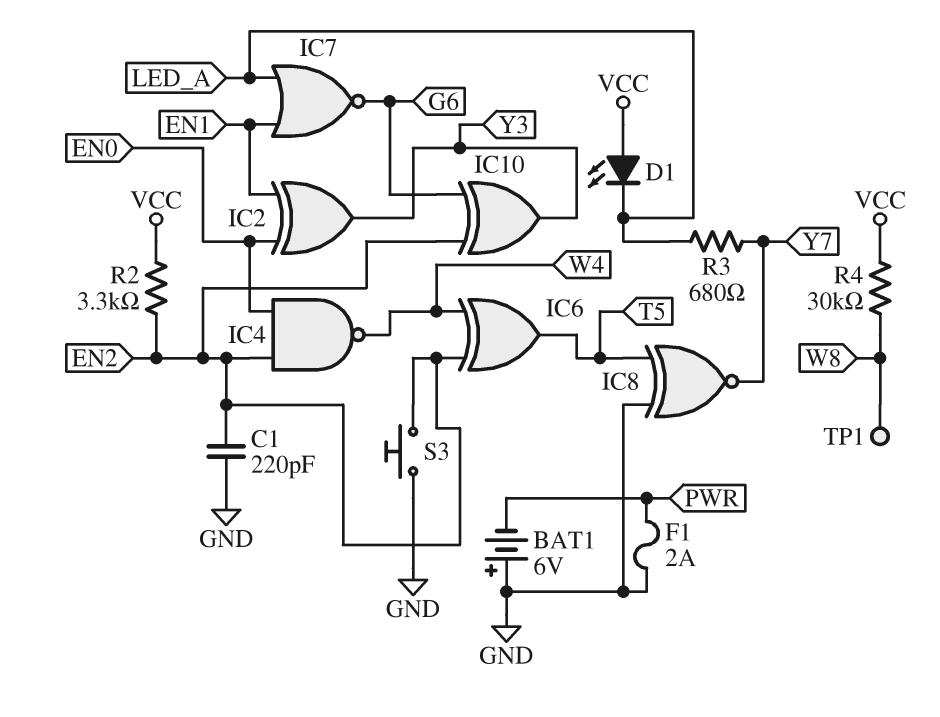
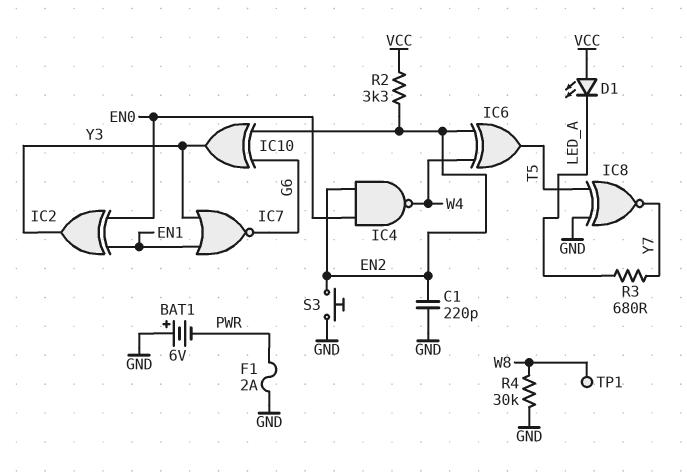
IC7: NOR (in EN1, in LED_A, out G6) -> NOR (in EN1, in Y3, out G6)
R4: 30k (VCC, W8) -> 30k (GND, W8)

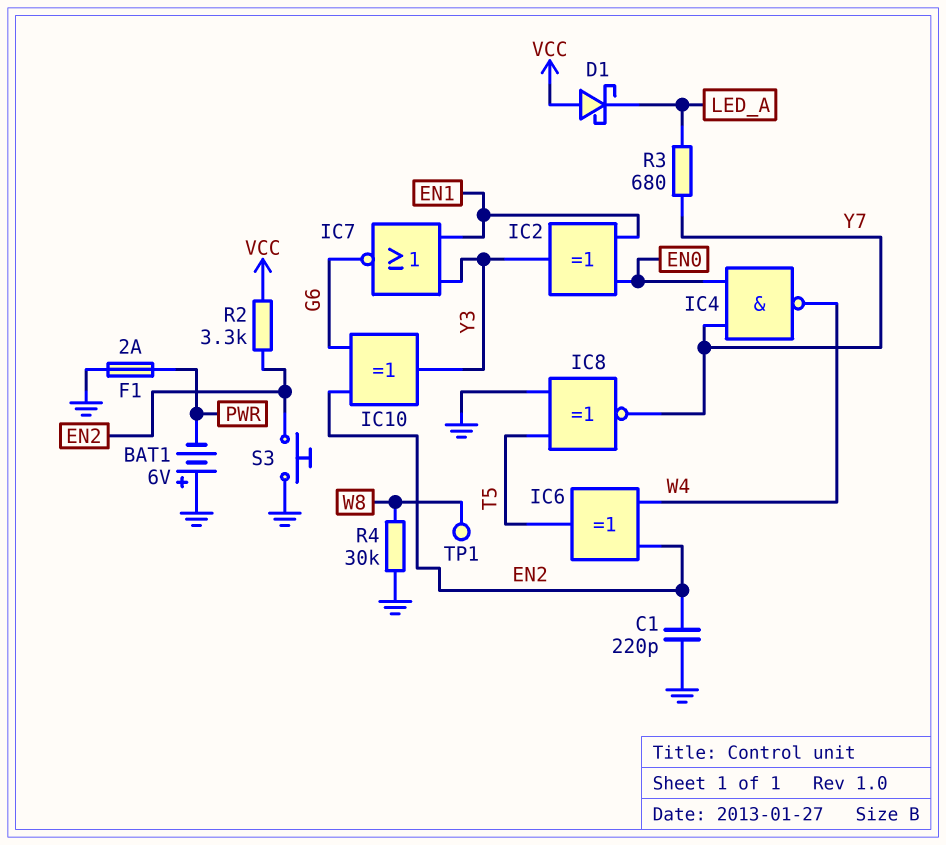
D1: LED (A VCC, K LED_A) -> schottky (A VCC, K LED_A)
IC4: NAND (in EN0, in EN2, out W4) -> NAND (in EN0, in Y7, out W4)

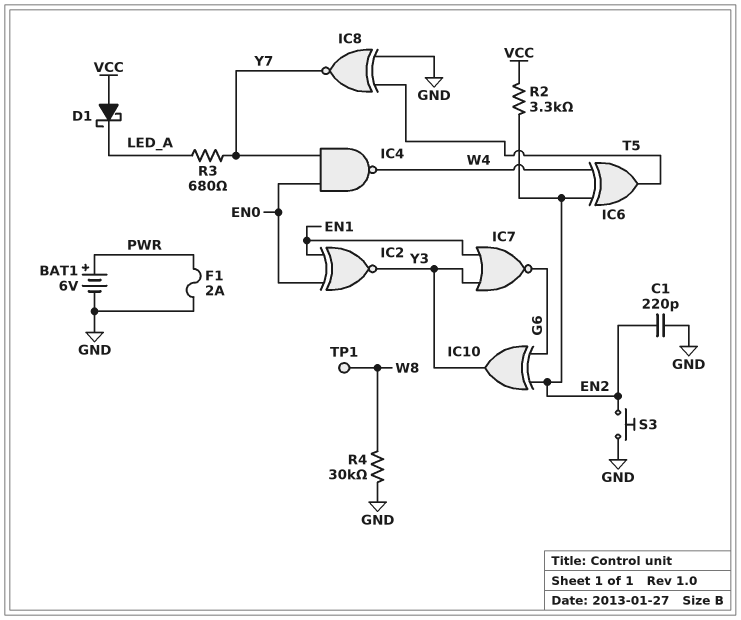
BAT1: 6V (plus GND, minus PWR) -> 6V (plus PWR, minus GND)
IC2: XOR (in EN0, in EN1, out Y3) -> XNOR (in EN0, in EN1, out Y3)

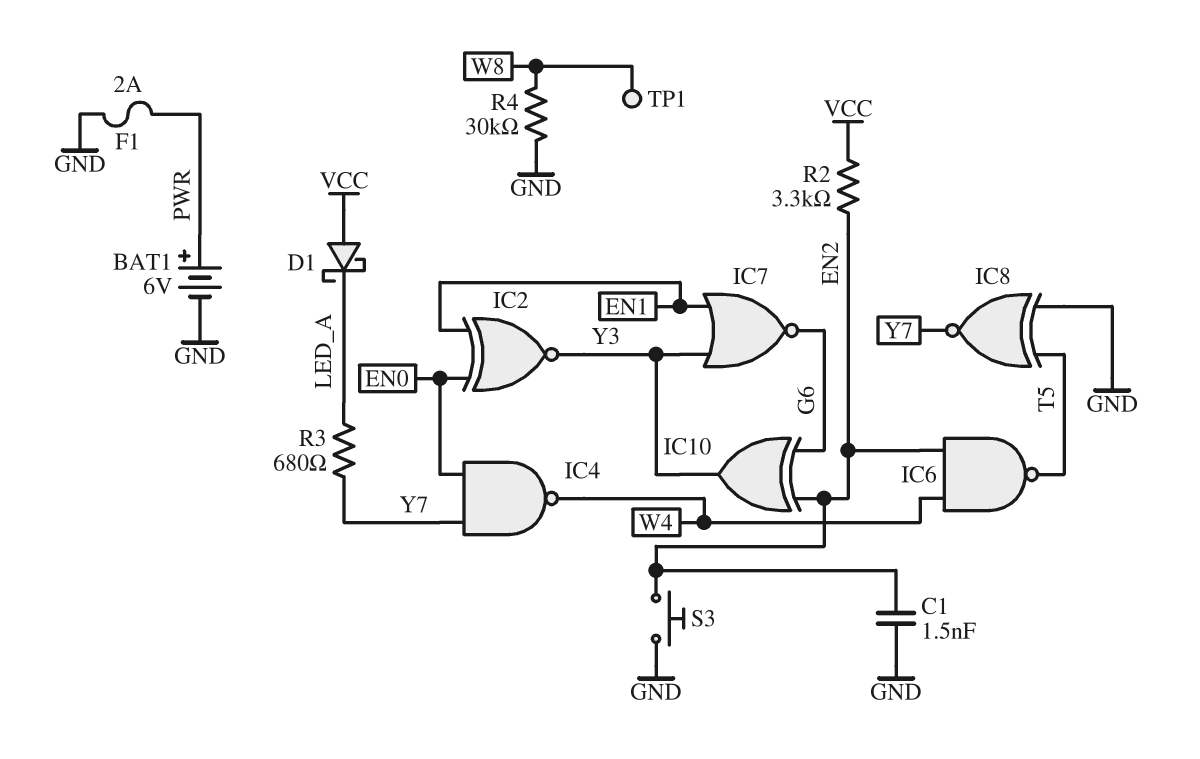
C1: 220pF (EN2, GND) -> 1.5nF (EN2, GND)
IC6: XOR (in EN2, in W4, out T5) -> NAND (in EN2, in W4, out T5)

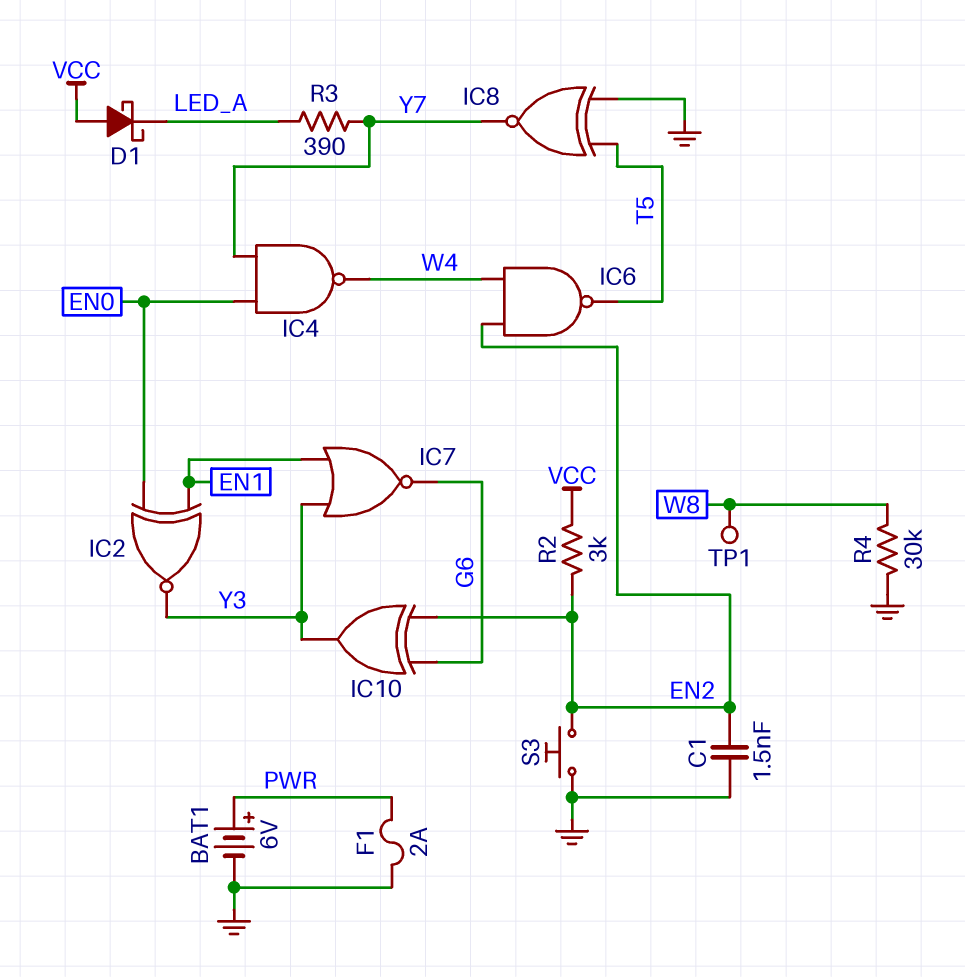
R2: 3.3k (EN2, VCC) -> 3k (EN2, VCC)
R3: 680 (LED_A, Y7) -> 390 (LED_A, Y7)

